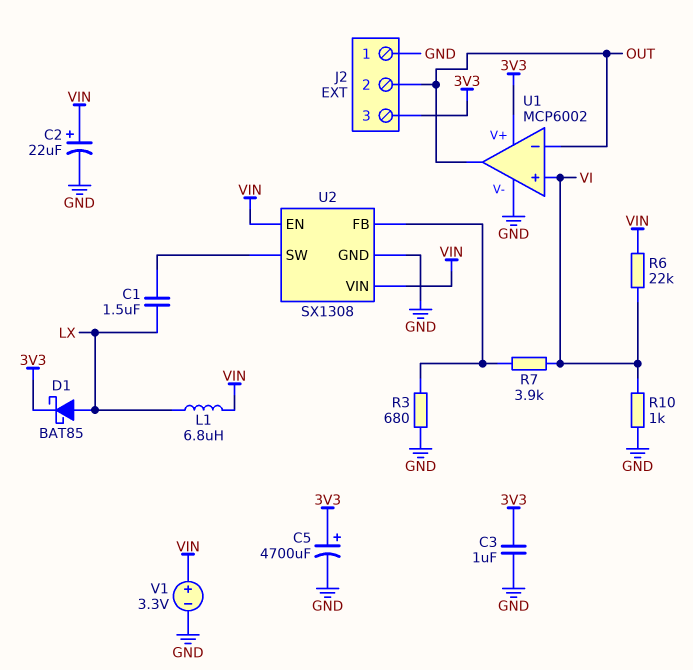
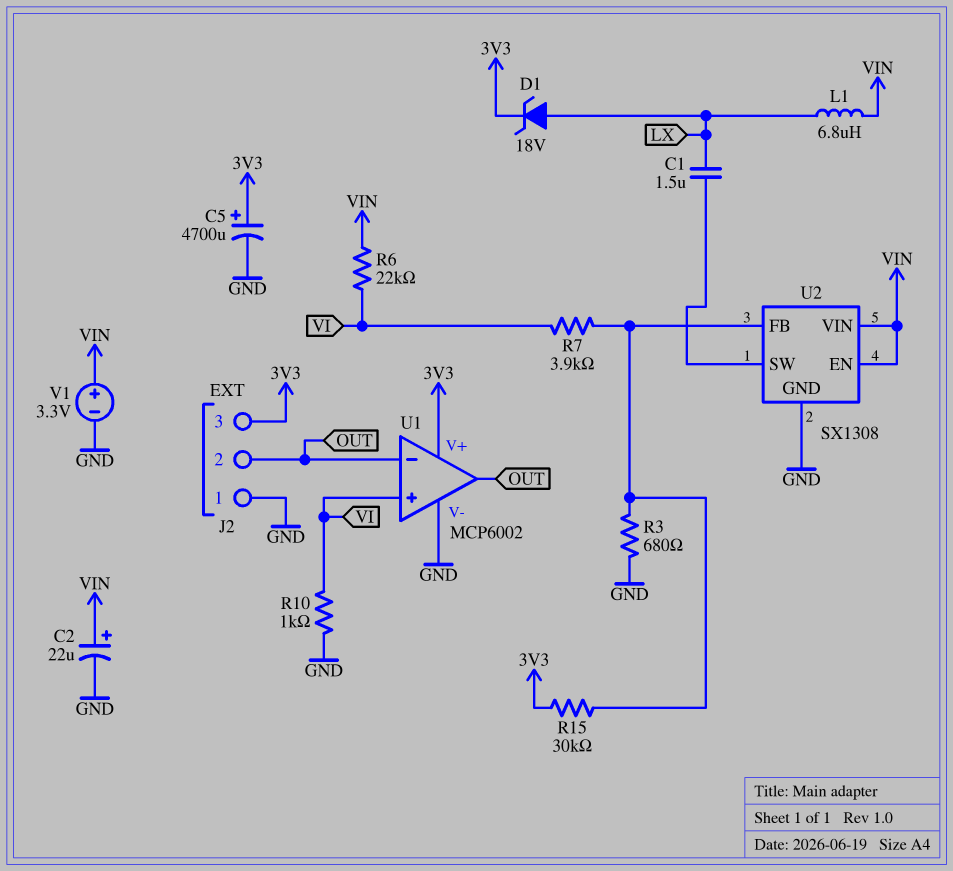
C3: 1uF (3V3, GND) -> none
D1: schottky BAT85 (A LX, K 3V3) -> zener 18V (A LX, K 3V3)
R15: none -> 30k (3V3, U2/FB)

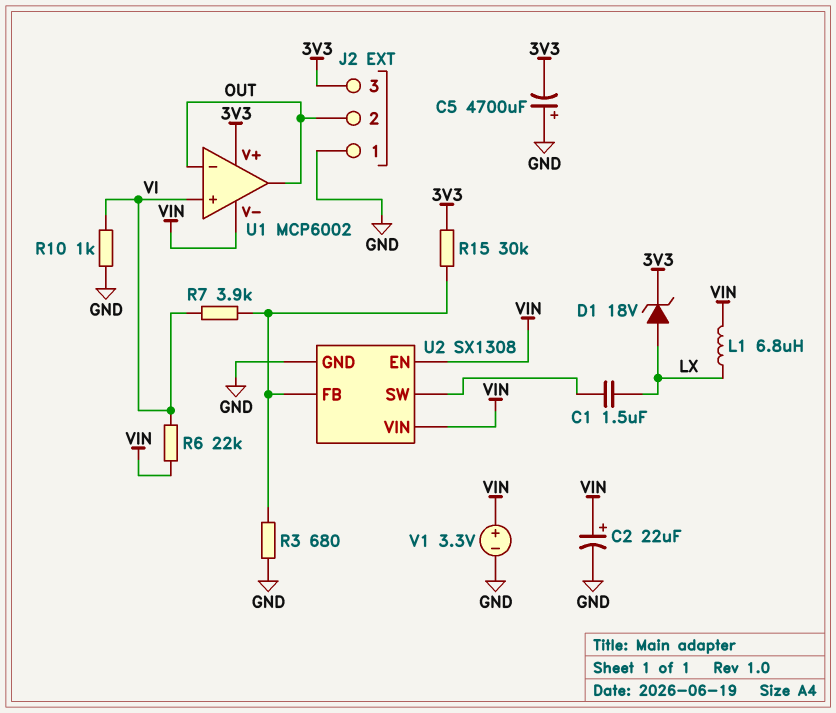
C5: 4700uF (plus 3V3, minus GND) -> 4700uF (plus GND, minus 3V3)
U1 pin V-: GND -> VIN

